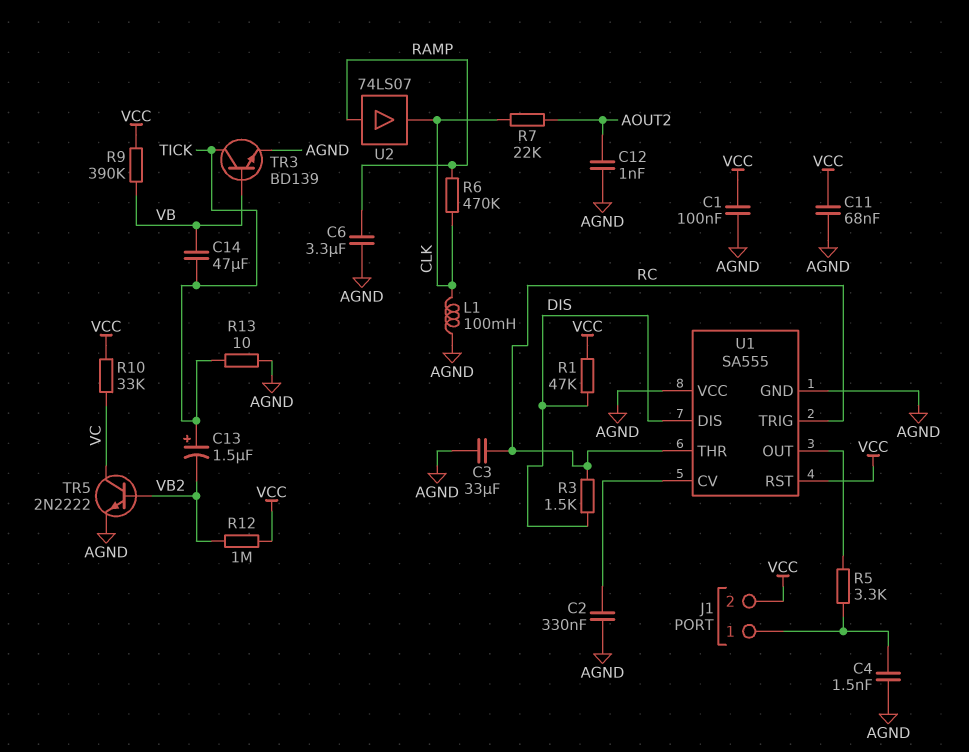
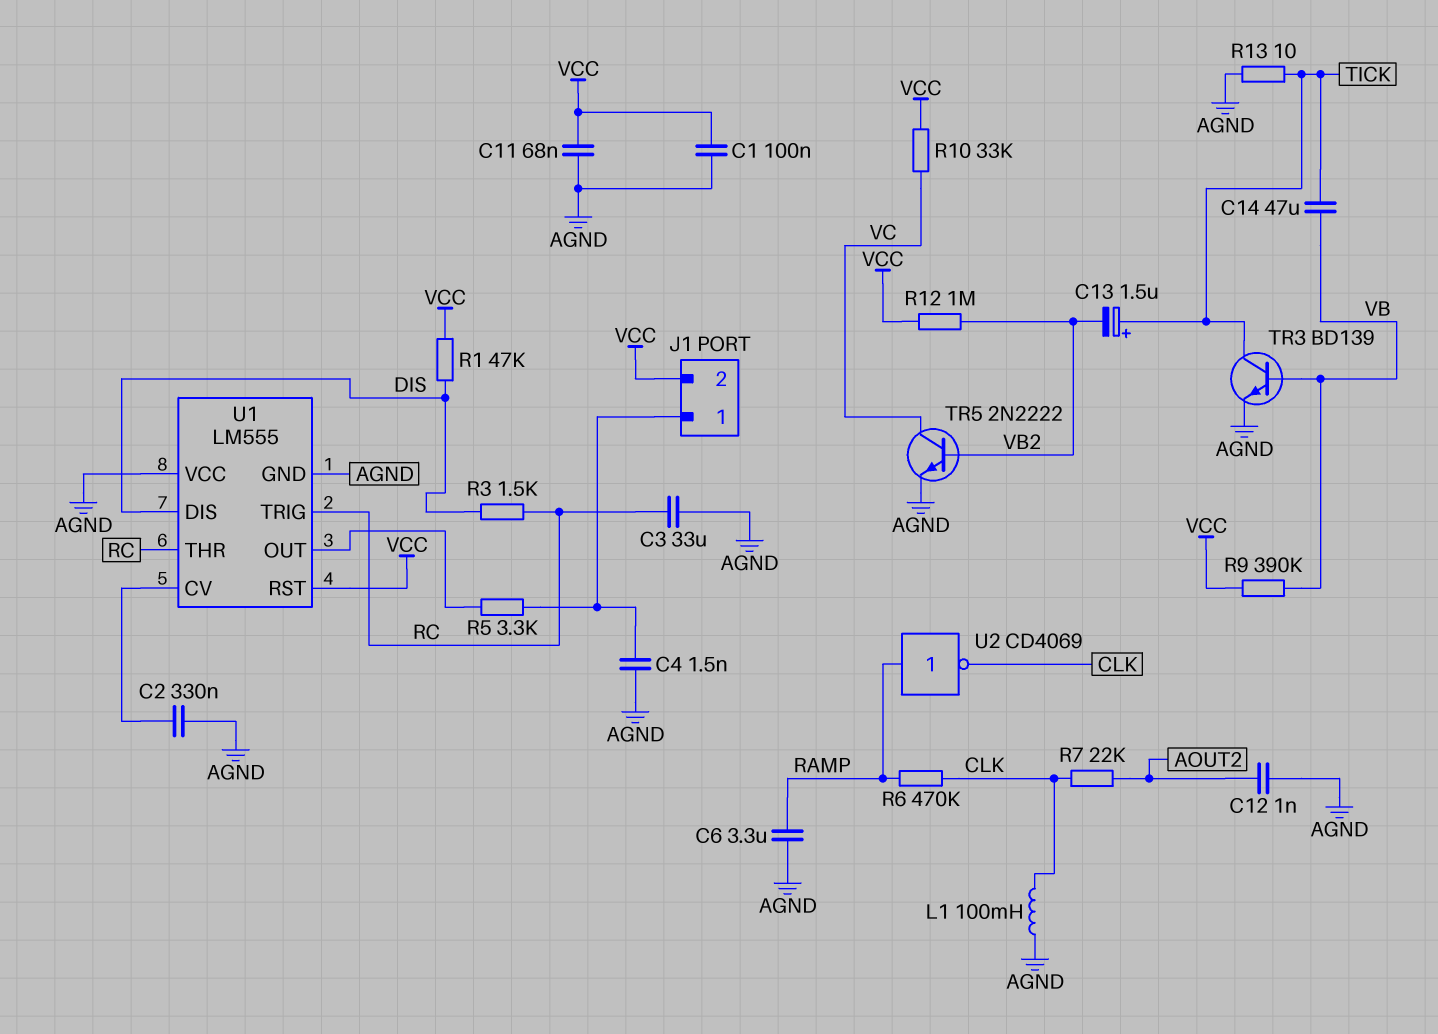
U1: SA555 -> LM555
U2: buffer 74LS07 (in RAMP, out CLK) -> NOT CD4069 (in RAMP, out CLK)

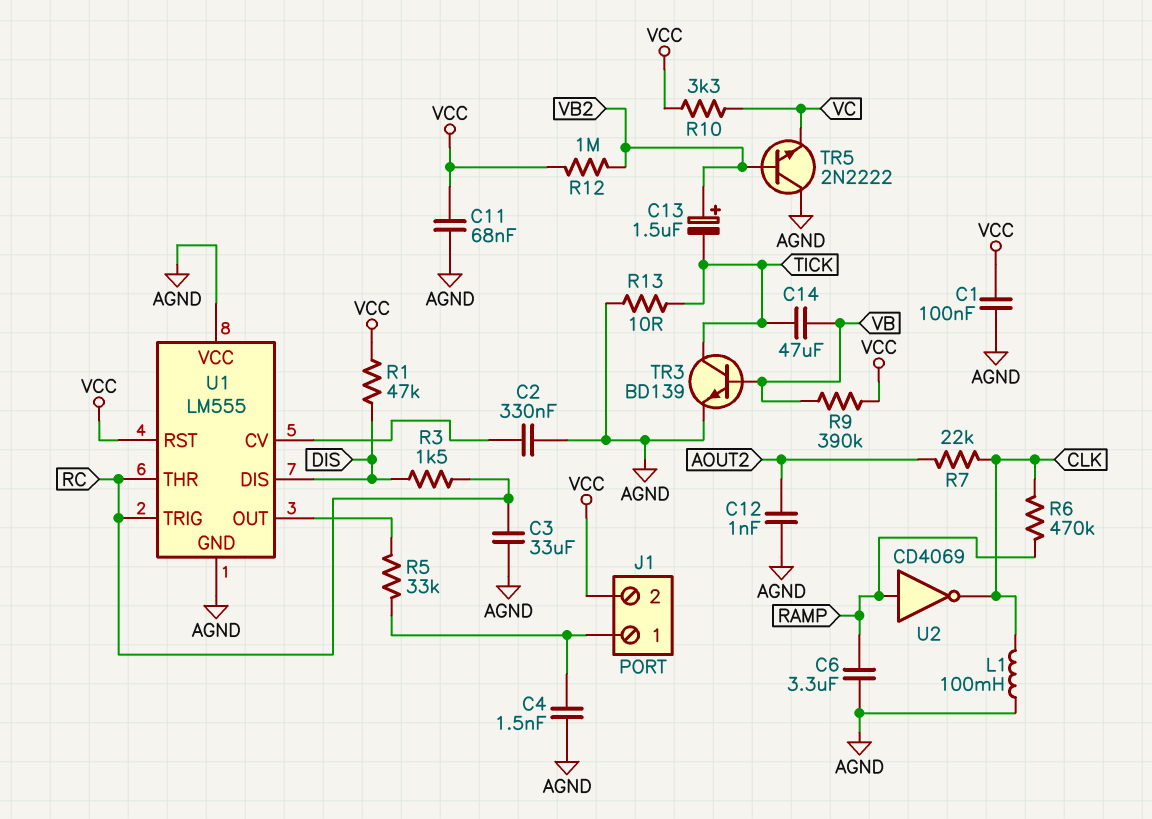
C13: 1.5uF (plus TICK, minus VB2) -> 1.5uF (plus VB2, minus TICK)
R5: 3.3k (J1/1, U1/OUT) -> 33k (J1/1, U1/OUT)
R10: 33k (VC, VCC) -> 3.3k (VC, VCC)
TR5: NPN 2N2222 (B VB2, C VC, E AGND) -> NPN 2N2222 (B VB2, C AGND, E VC)

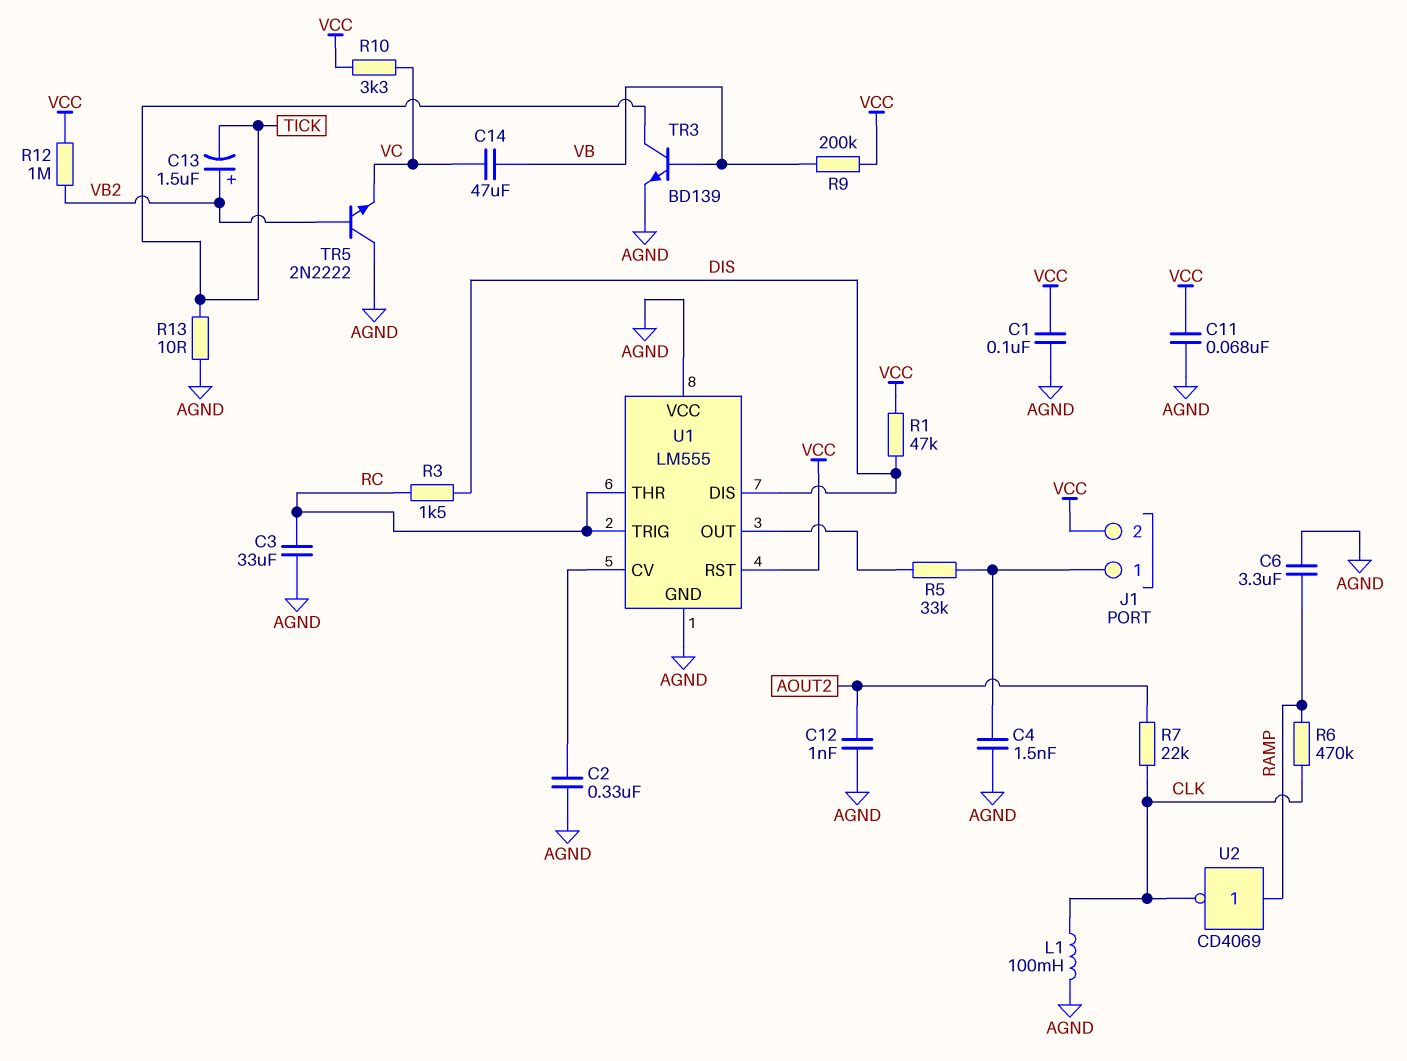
C14: 47uF (TICK, VB) -> 47uF (VB, VC)
R9: 390k (VB, VCC) -> 200k (VB, VCC)

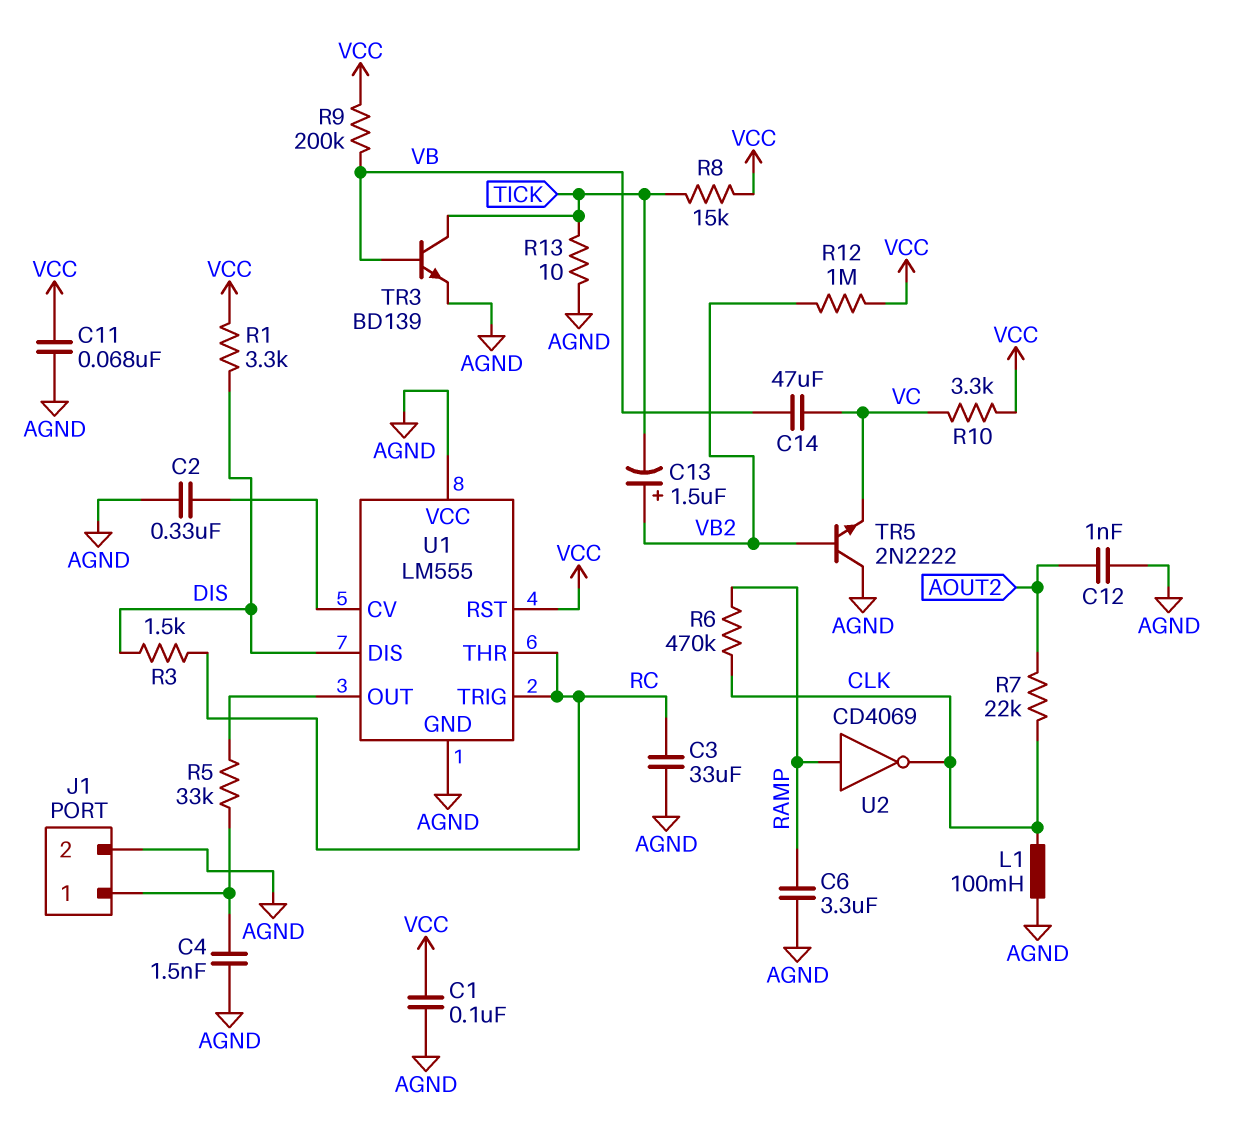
J1 pin 2: VCC -> AGND
R1: 47k (DIS, VCC) -> 3.3k (DIS, VCC)
R8: none -> 15k (TICK, VCC)

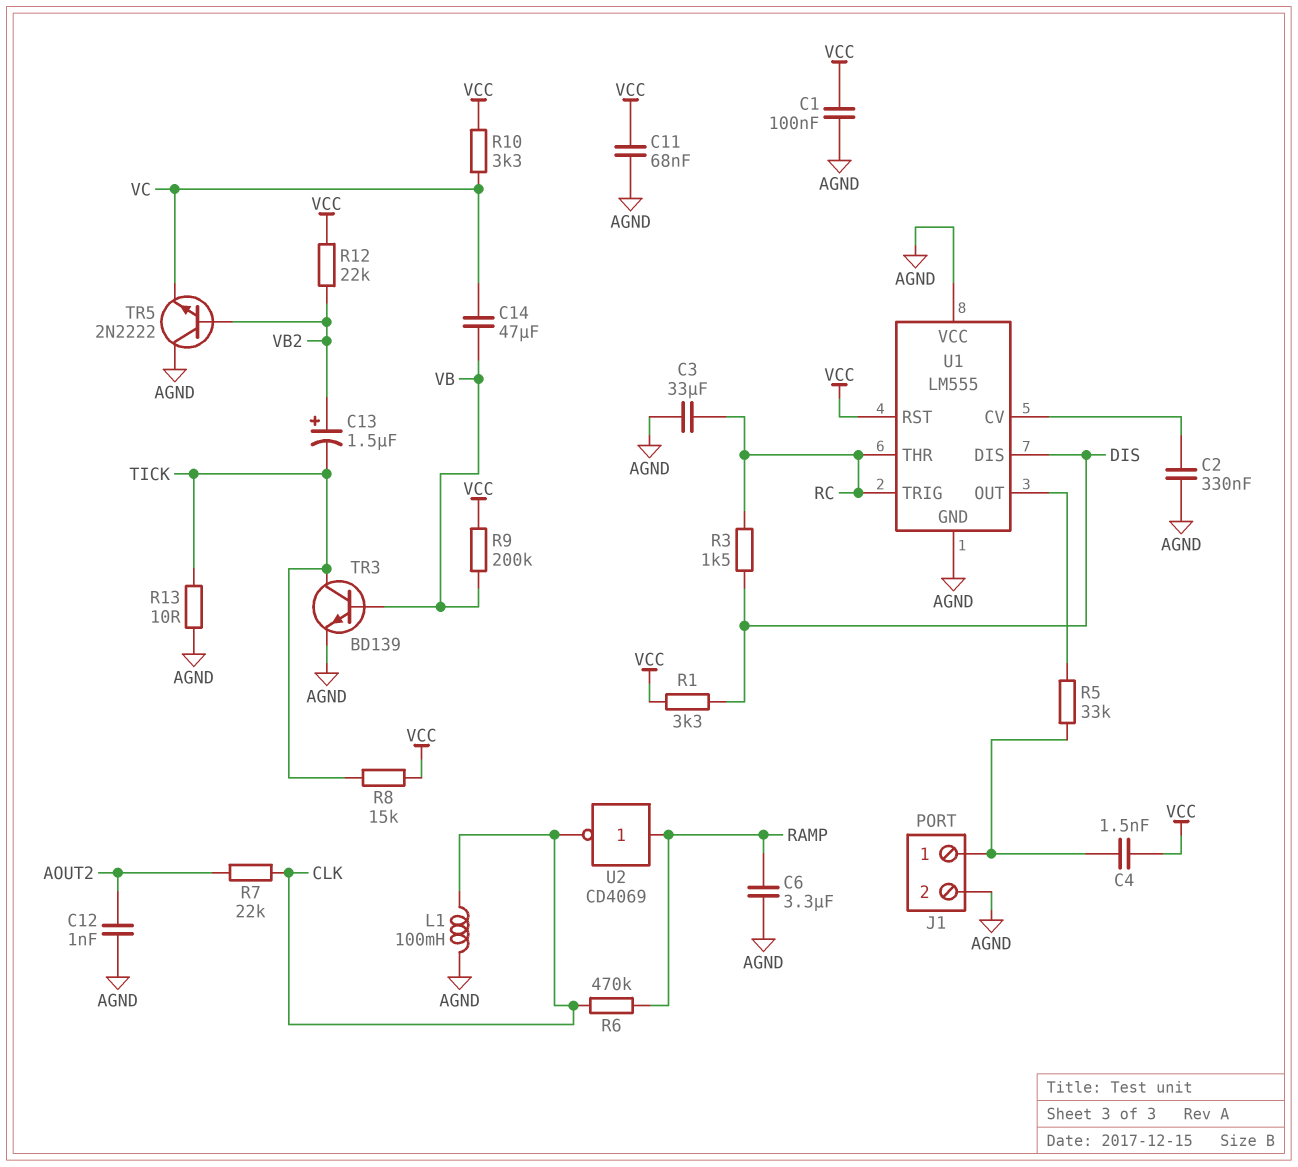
C4: 1.5nF (AGND, J1/1) -> 1.5nF (J1/1, VCC)
R12: 1M (VB2, VCC) -> 22k (VB2, VCC)

